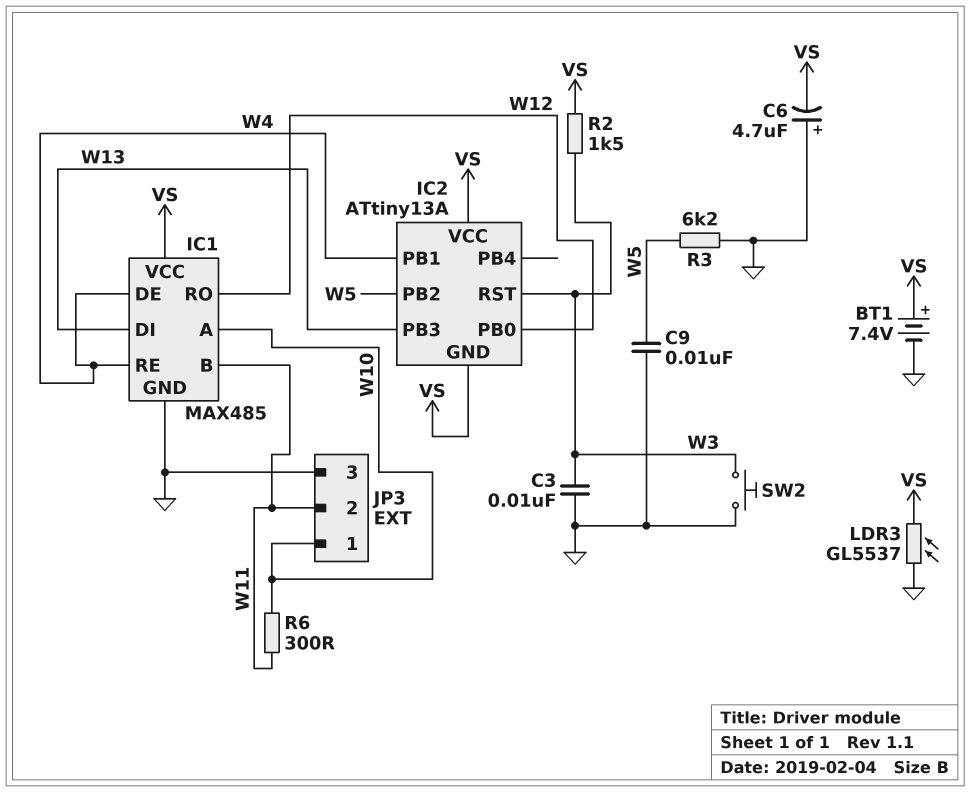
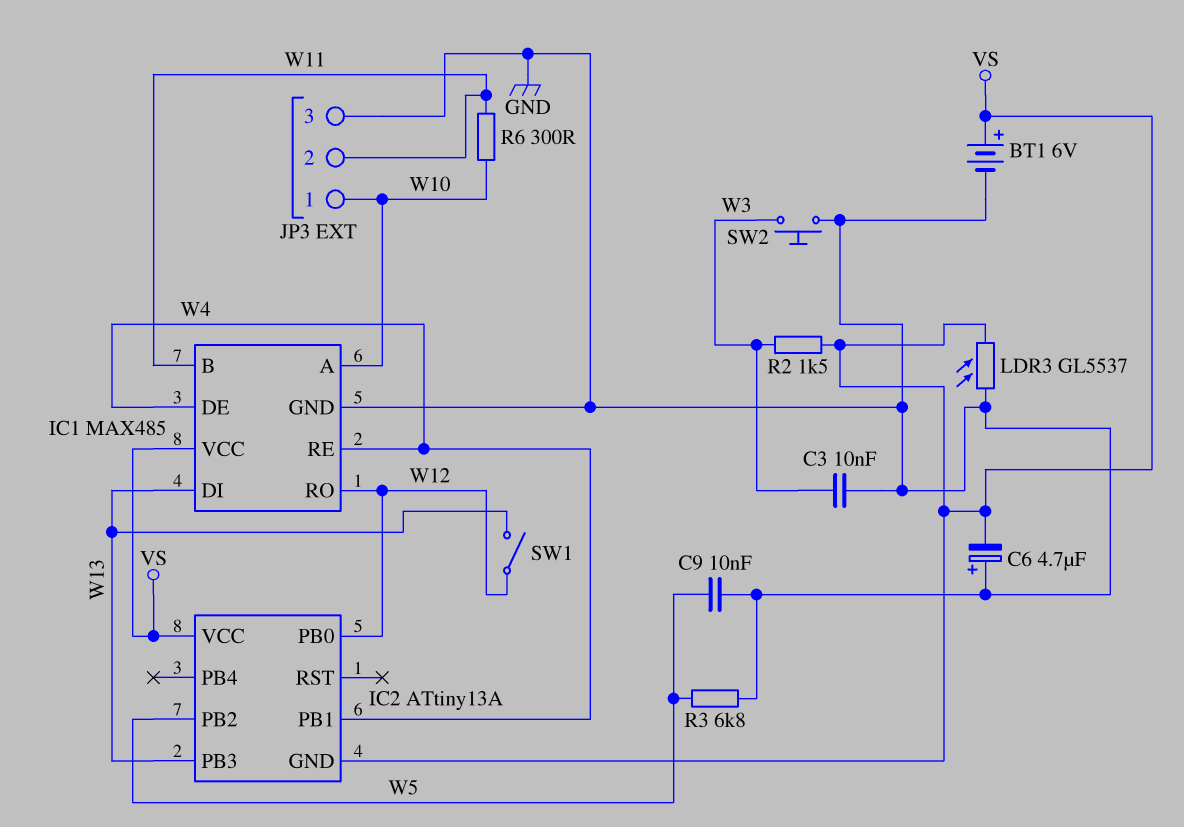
BT1: 7.4V (plus VS, minus GND) -> 6V (plus VS, minus GND)
IC2 pin RST: W3 -> none
R3: 6.2k (GND, W5) -> 6.8k (GND, W5)
SW1: none -> switch (W12, W13)

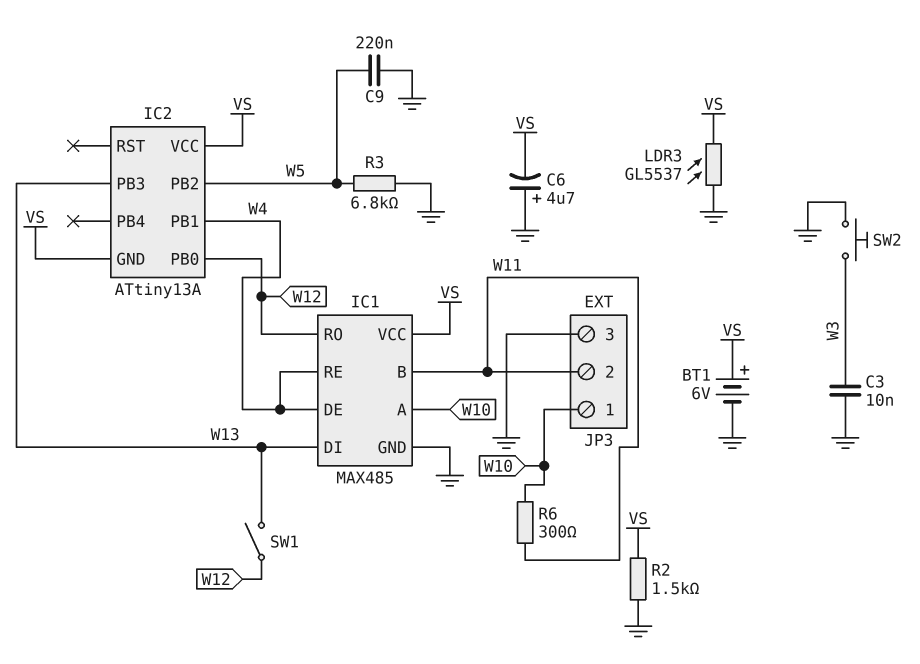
C9: 10nF (GND, W5) -> 220nF (GND, W5)
R2: 1.5k (VS, W3) -> 1.5k (GND, VS)

